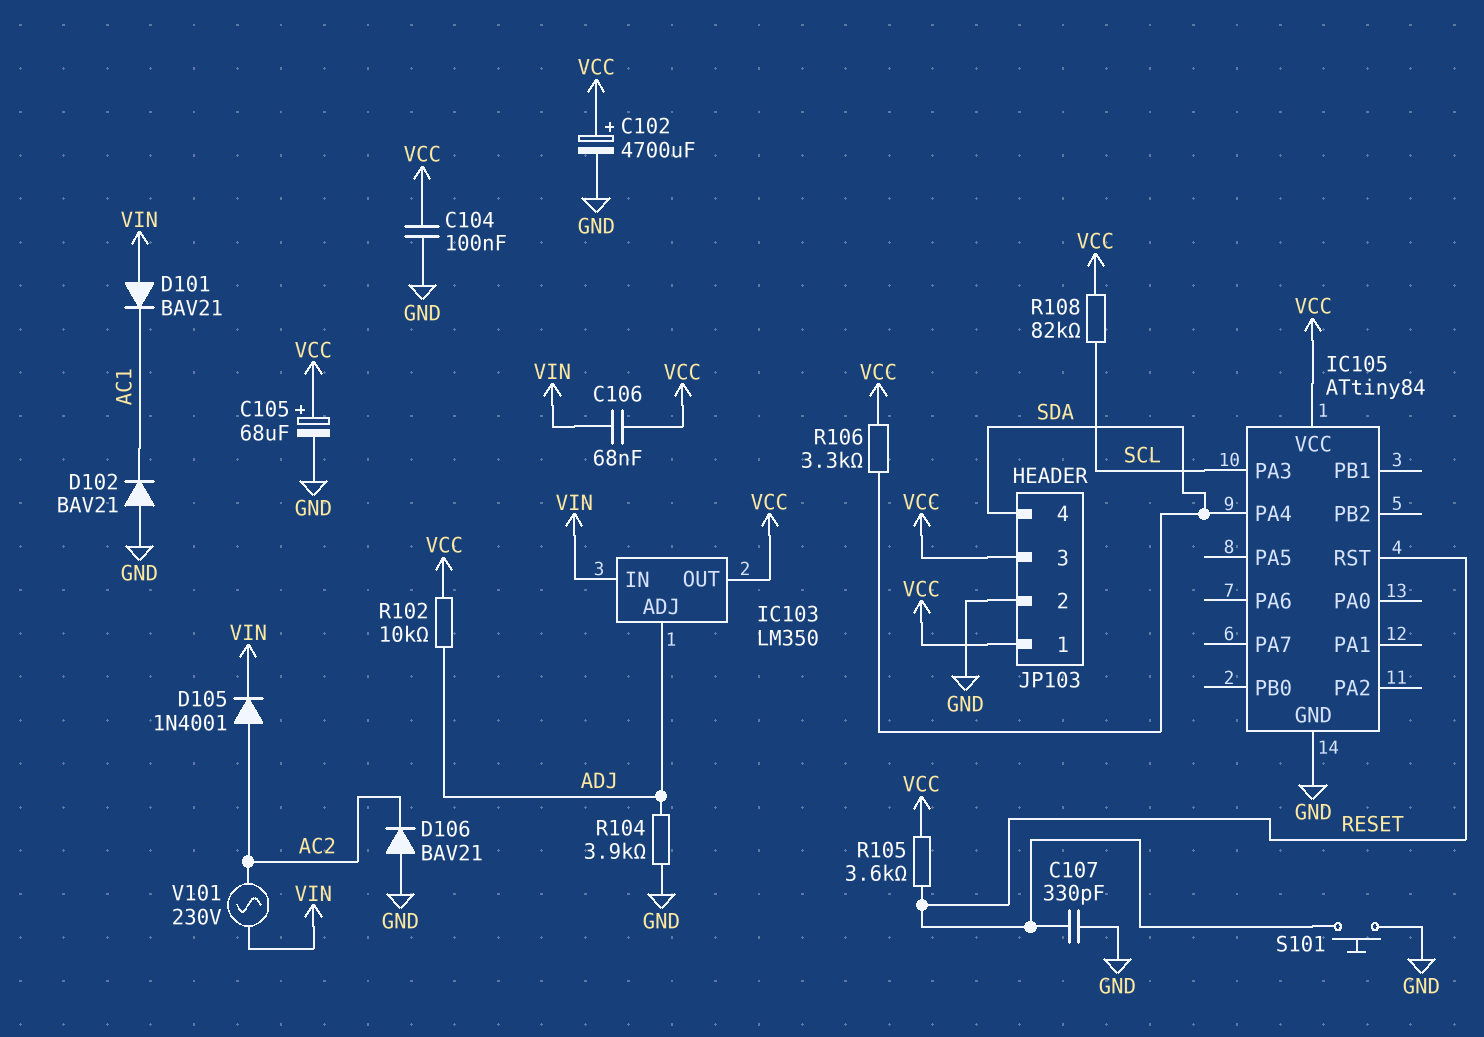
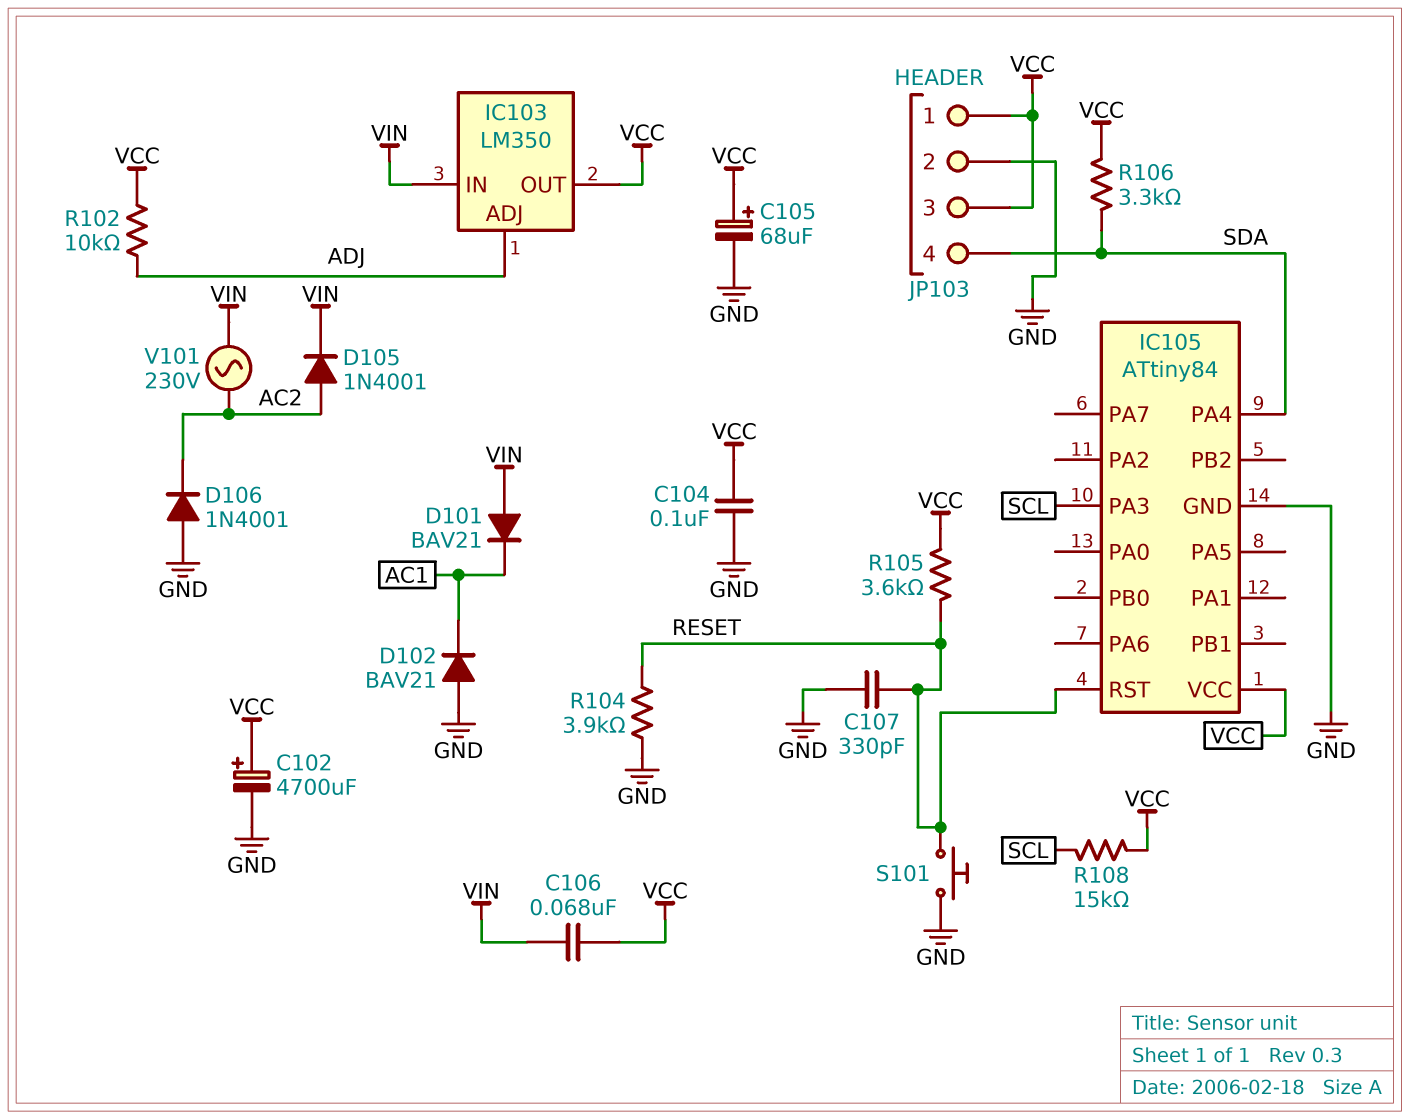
D106: diode BAV21 (A GND, K AC2) -> diode 1N4001 (A GND, K AC2)
R104: 3.9k (ADJ, GND) -> 3.9k (GND, RESET)
R108: 82k (SCL, VCC) -> 15k (SCL, VCC)

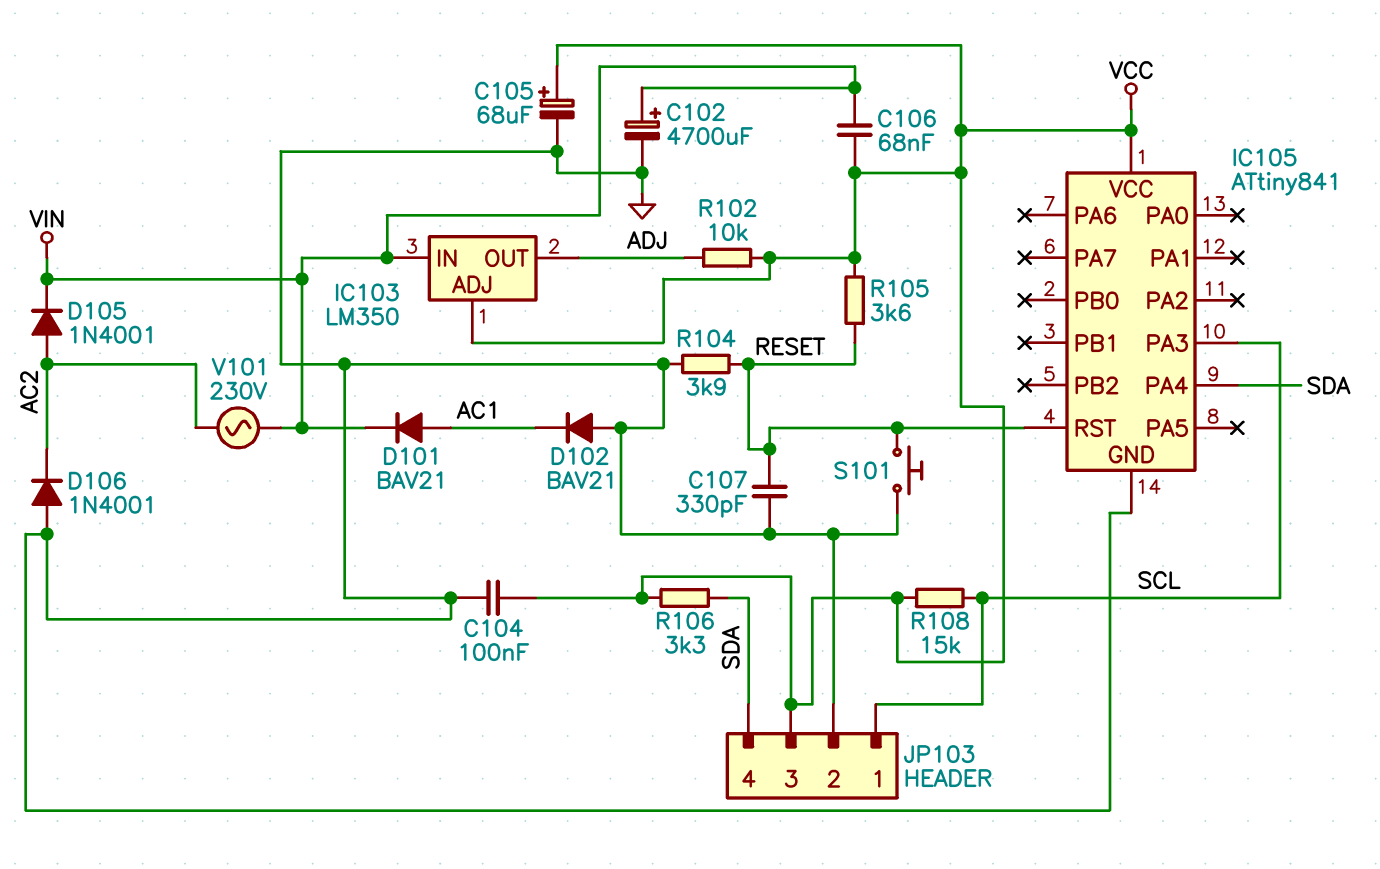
C102: 4700uF (plus VCC, minus GND) -> 4700uF (plus VIN, minus GND)
D101: diode BAV21 (A VIN, K AC1) -> diode BAV21 (A AC1, K VIN)
IC103 pin ADJ: ADJ -> VCC
IC103 pin OUT: VCC -> ADJ
IC105: ATtiny84 -> ATtiny841
JP103 pin 1: VCC -> SCL

